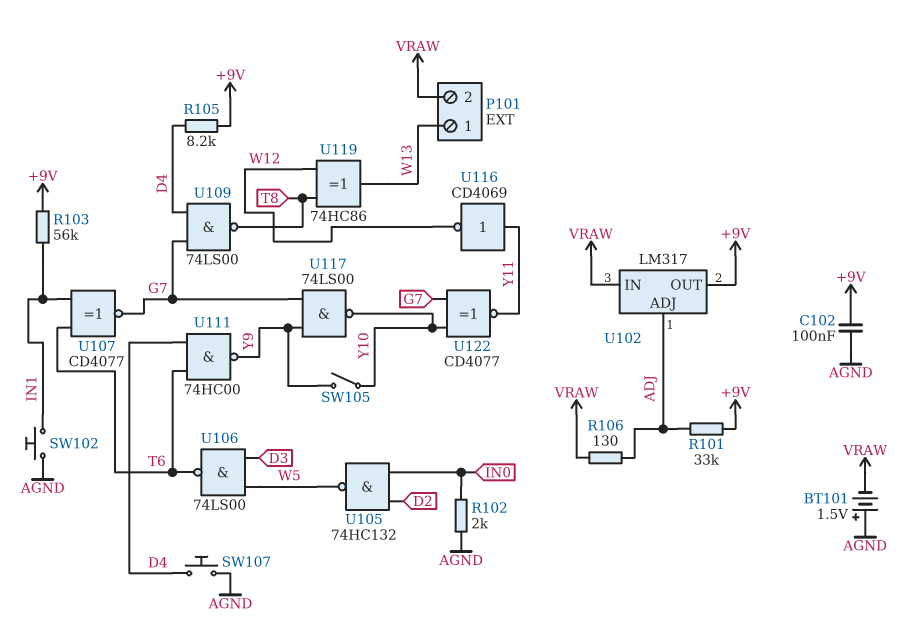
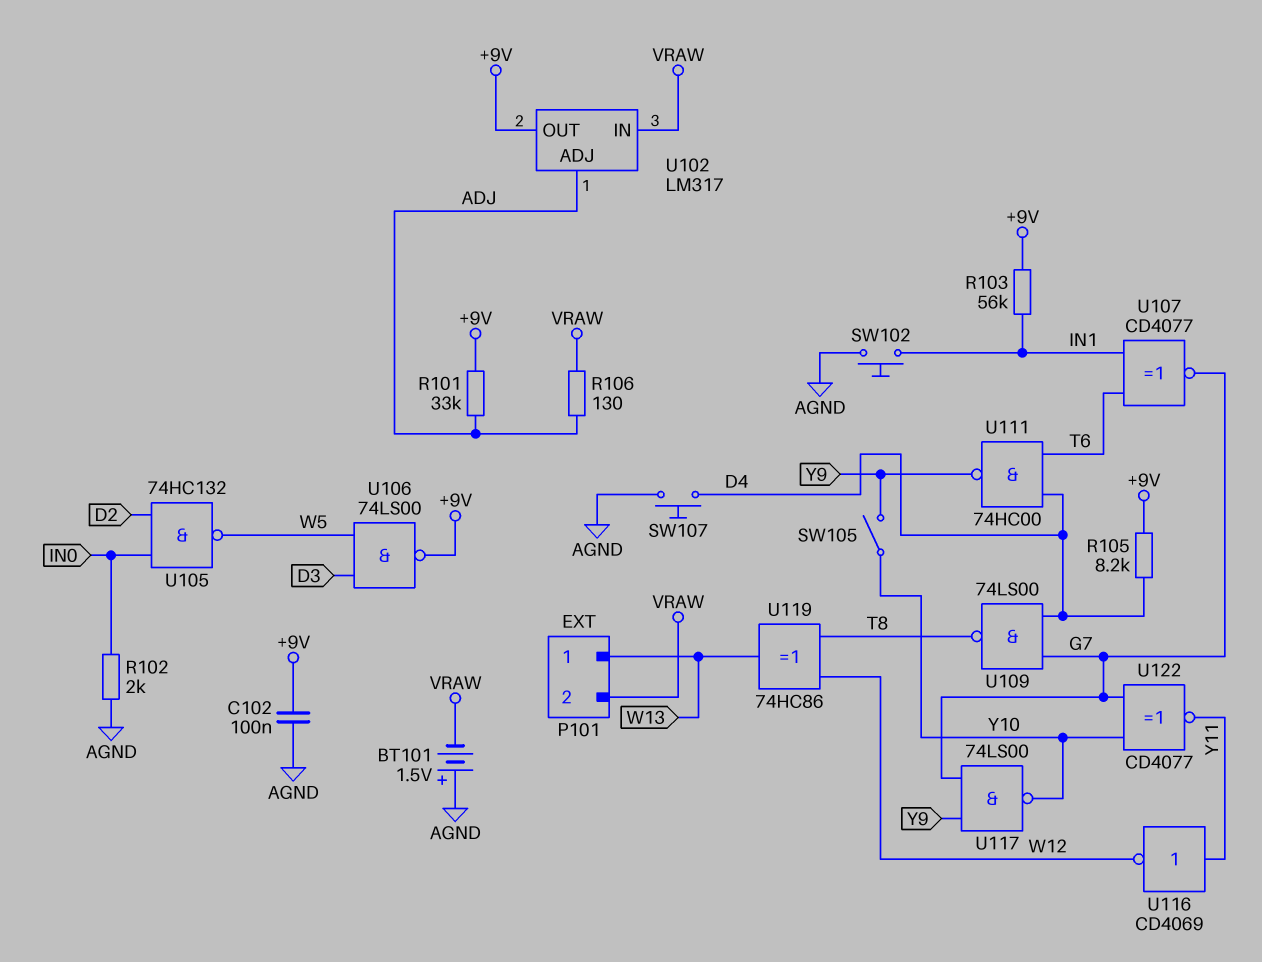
U106: NAND 74LS00 (in D3, in W5, out T6) -> NAND 74LS00 (in D3, in W5, out +9V)

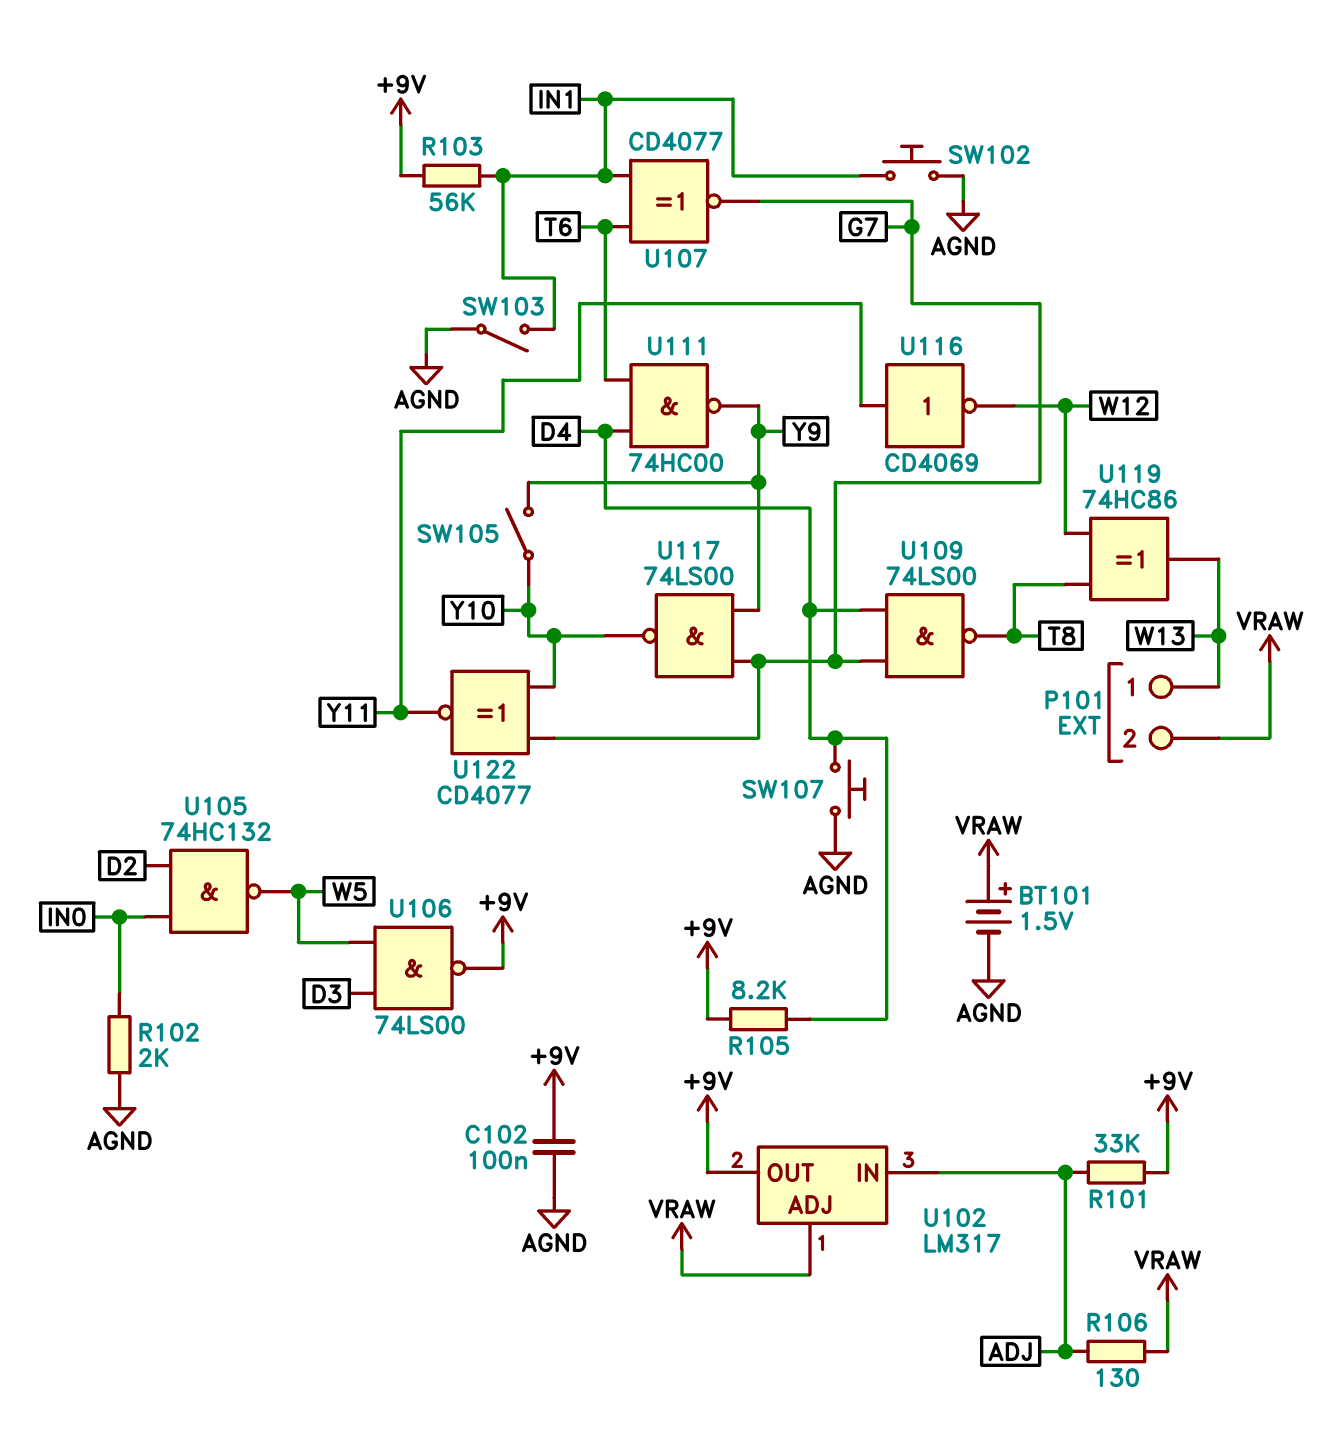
BT101: 1.5V (plus AGND, minus VRAW) -> 1.5V (plus VRAW, minus AGND)
SW103: none -> switch (AGND, IN1)
U102 pin ADJ: ADJ -> VRAW
U102 pin IN: VRAW -> ADJ

